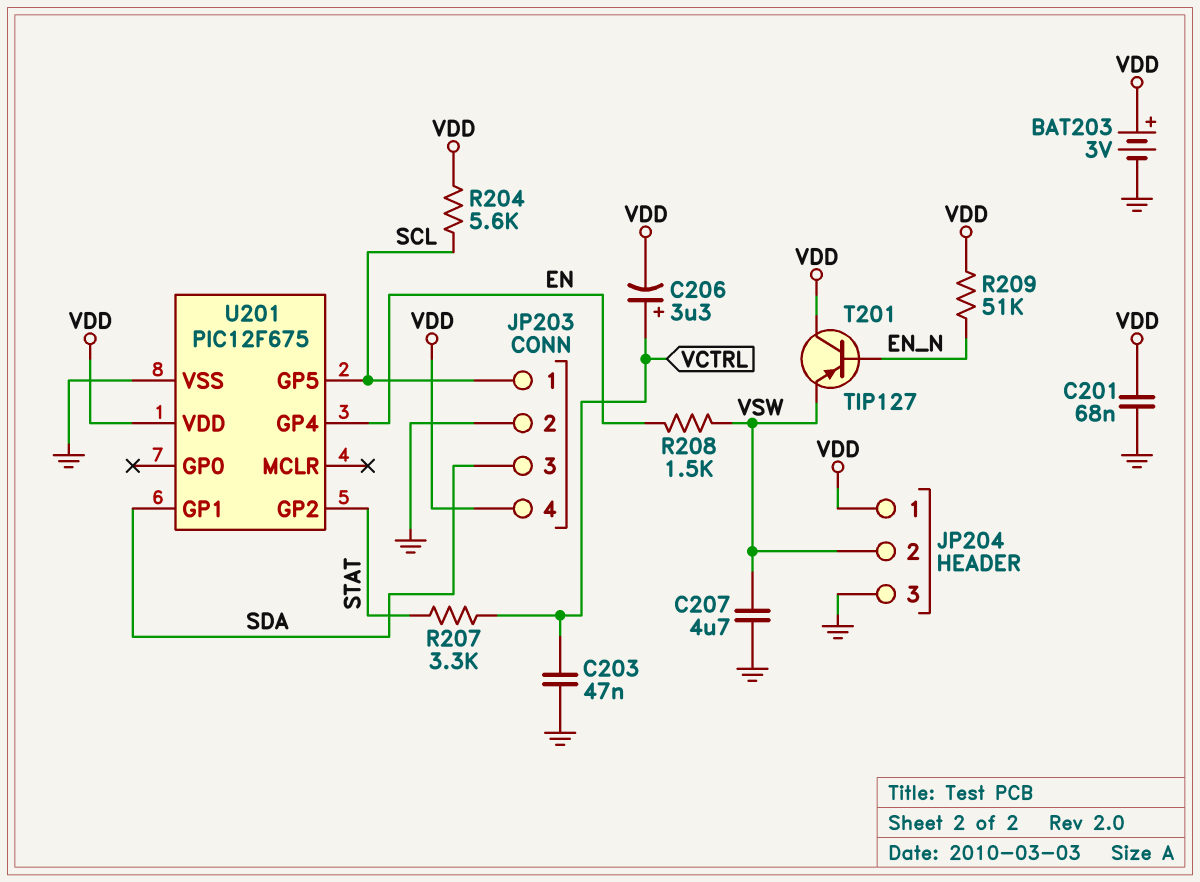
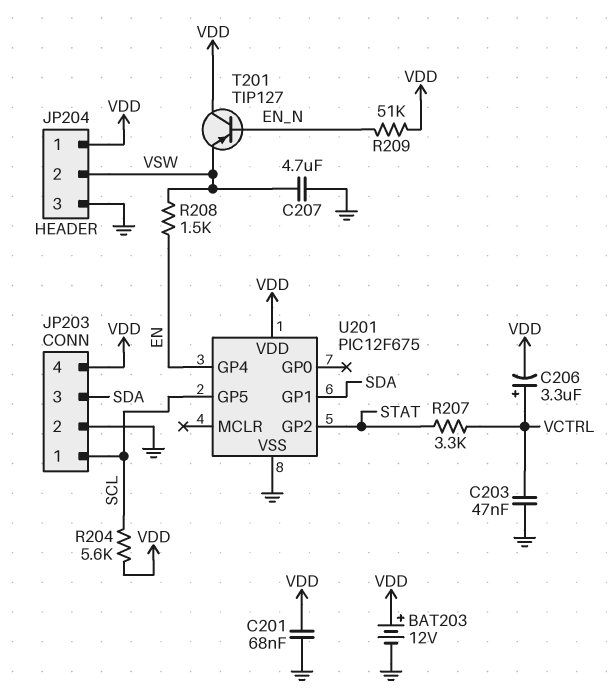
BAT203: 3V (plus VDD, minus GND) -> 12V (plus VDD, minus GND)

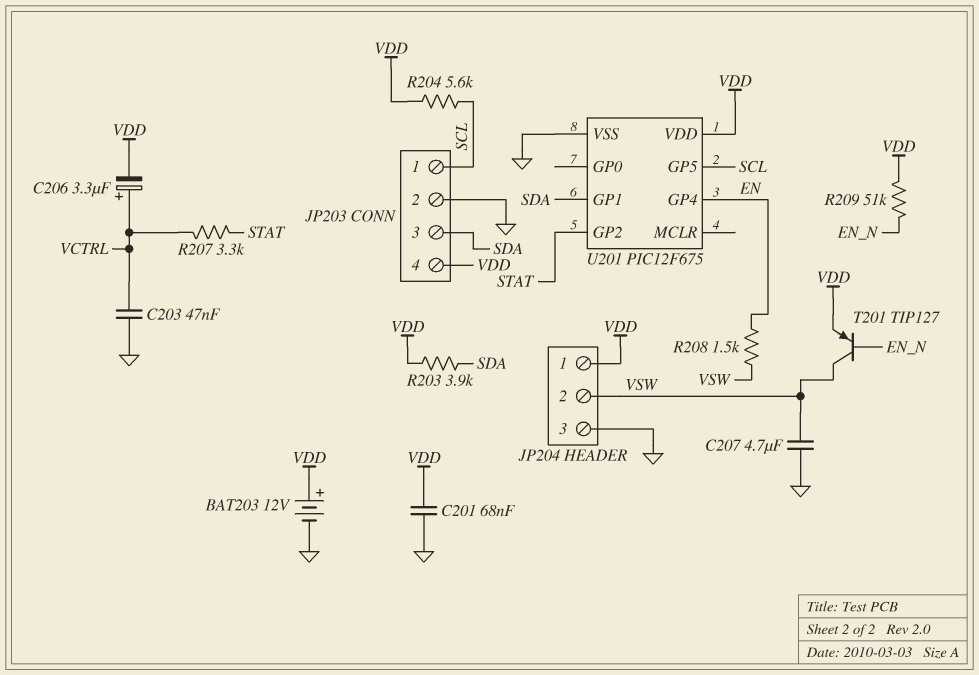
R203: none -> 3.9k (SDA, VDD)
T201: PNP TIP127 (B EN_N, C VDD, E VSW) -> PNP TIP127 (B EN_N, C VSW, E VDD)

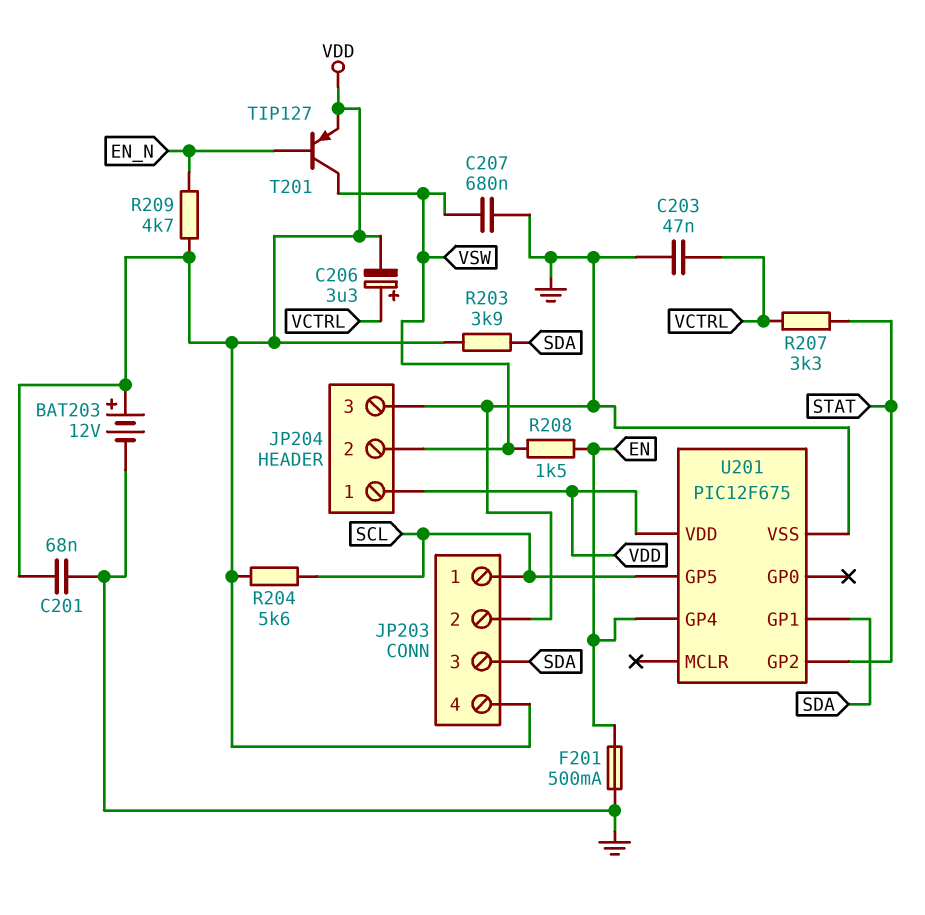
C207: 4.7uF (GND, VSW) -> 680nF (GND, VSW)
F201: none -> 500mA (EN, GND)
R209: 51k (EN_N, VDD) -> 4.7k (EN_N, VDD)

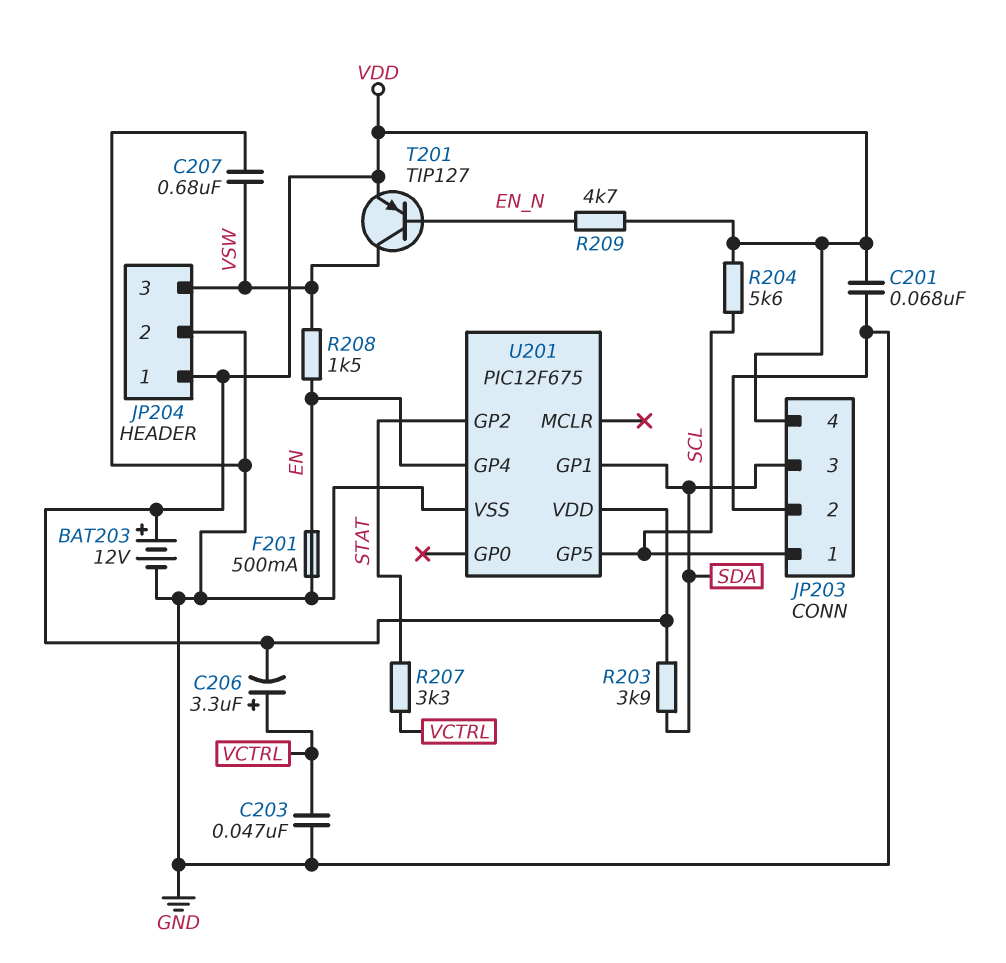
JP204 pin 2: VSW -> GND
JP204 pin 3: GND -> VSW

